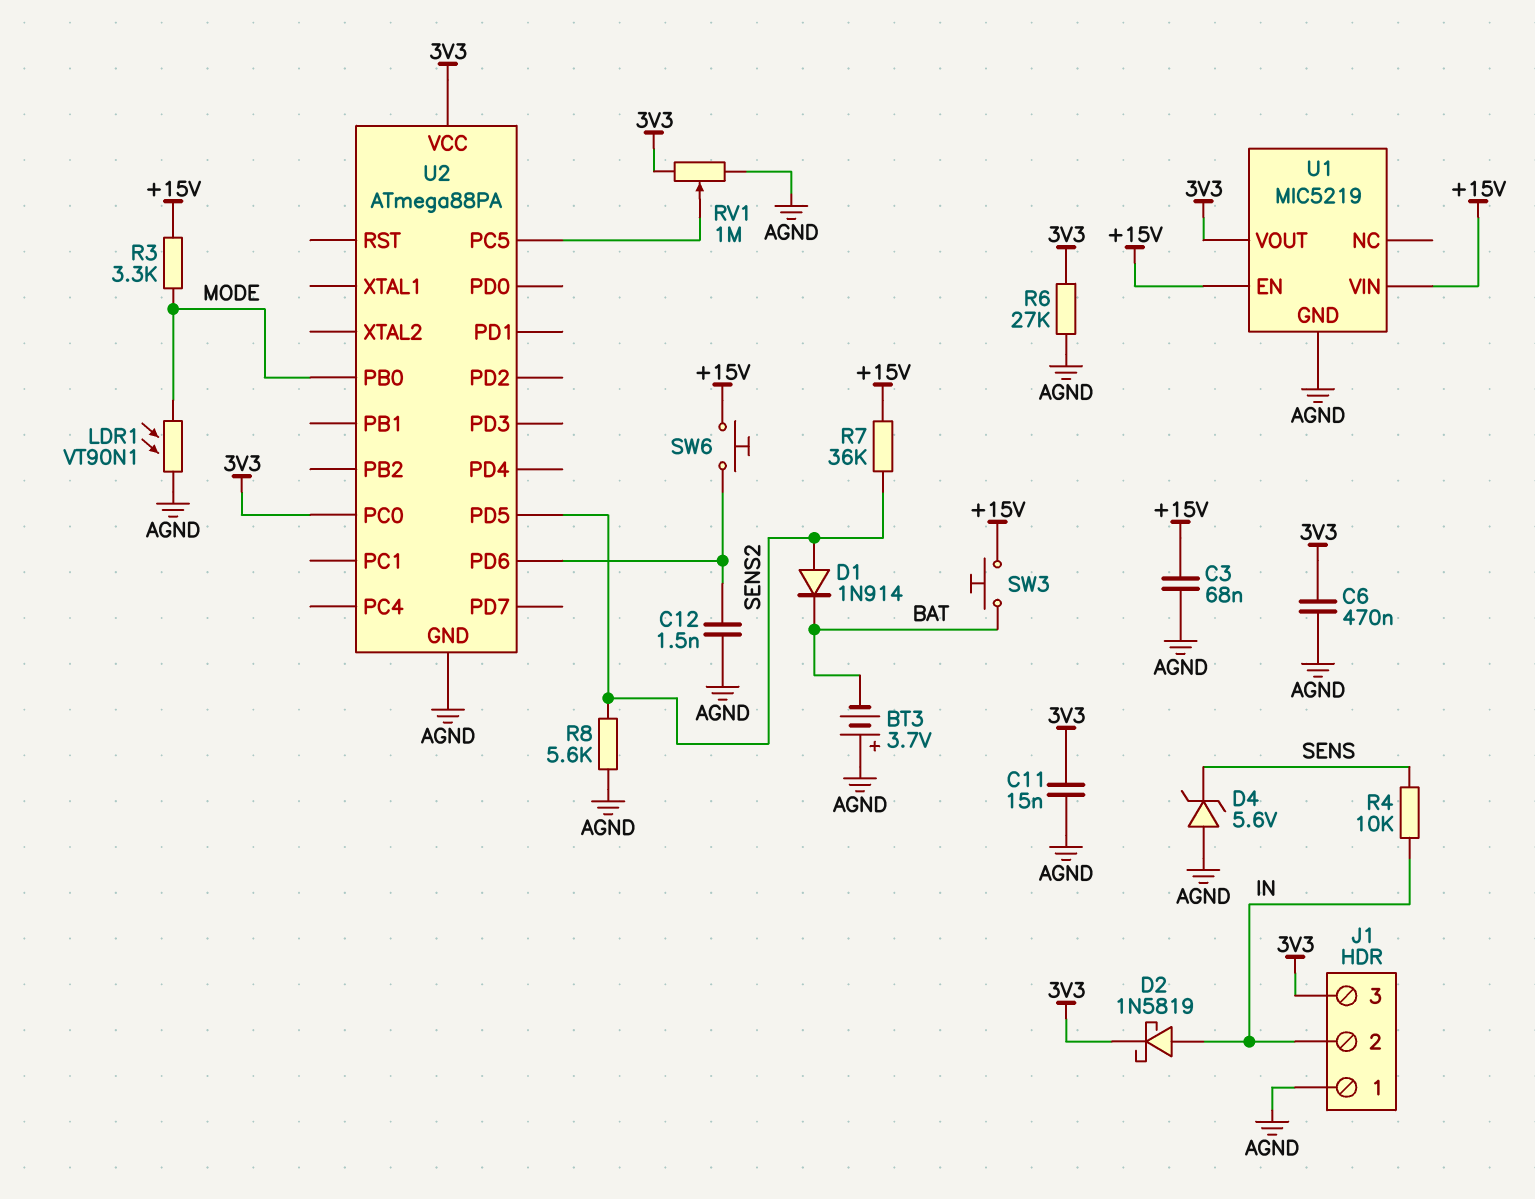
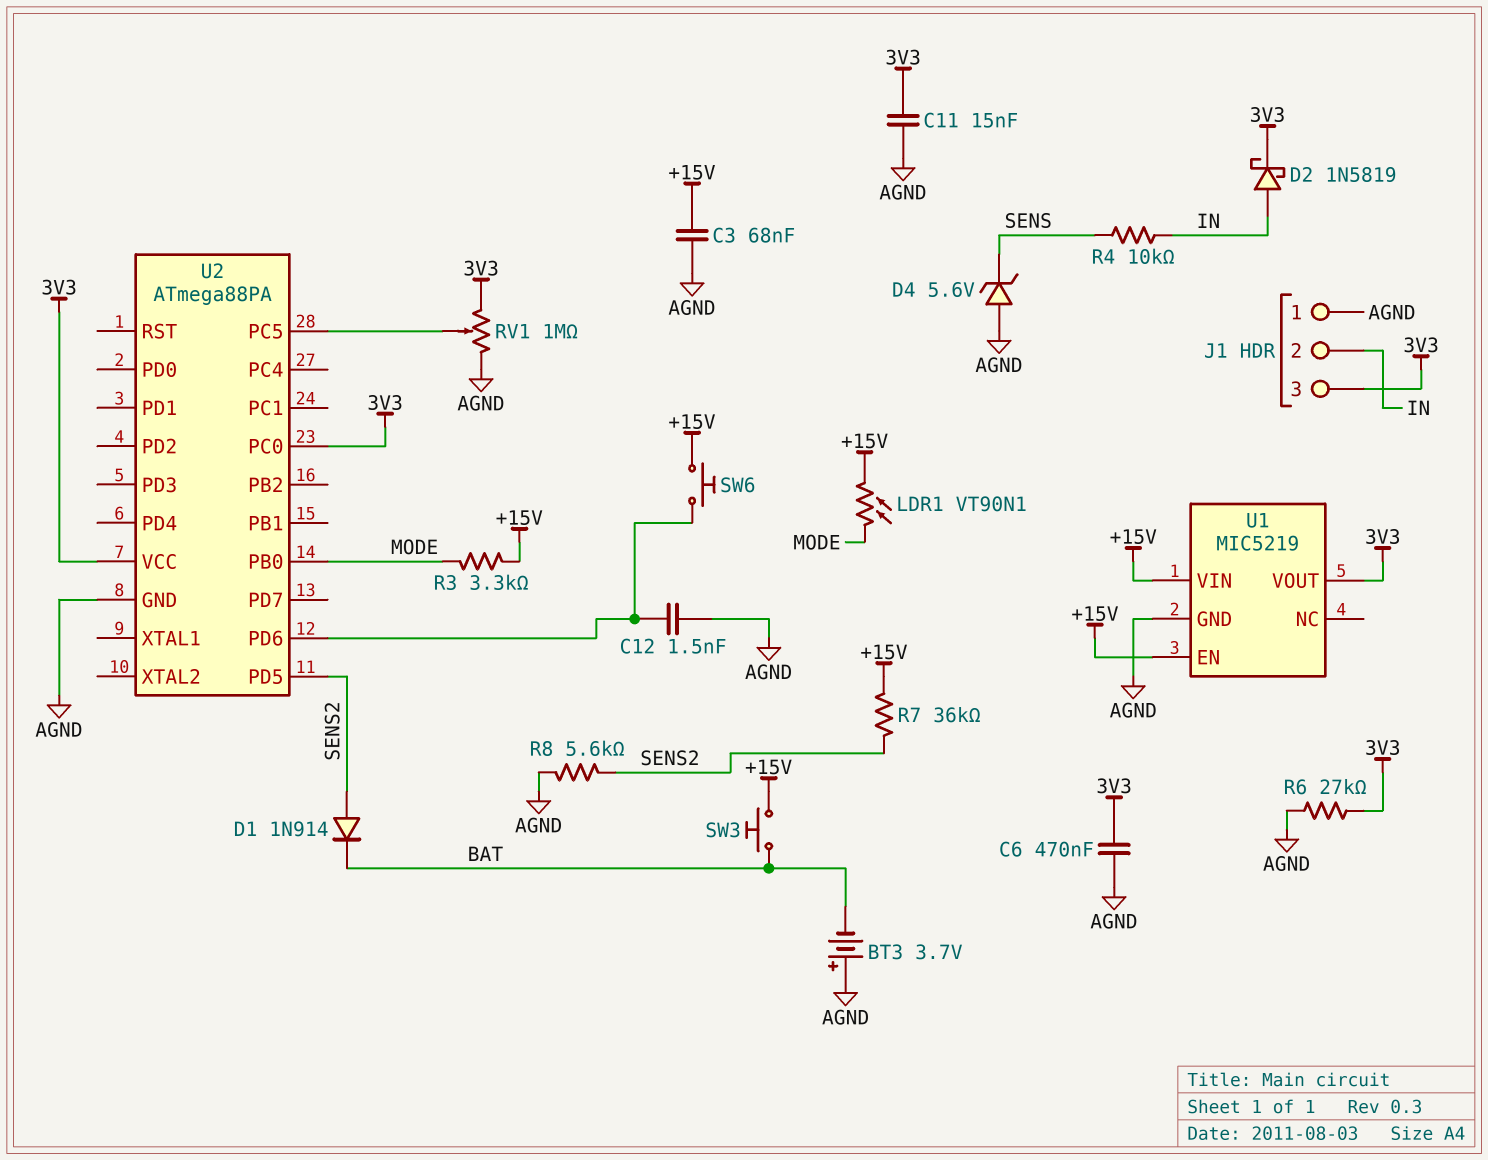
LDR1: VT90N1 (AGND, MODE) -> VT90N1 (+15V, MODE)

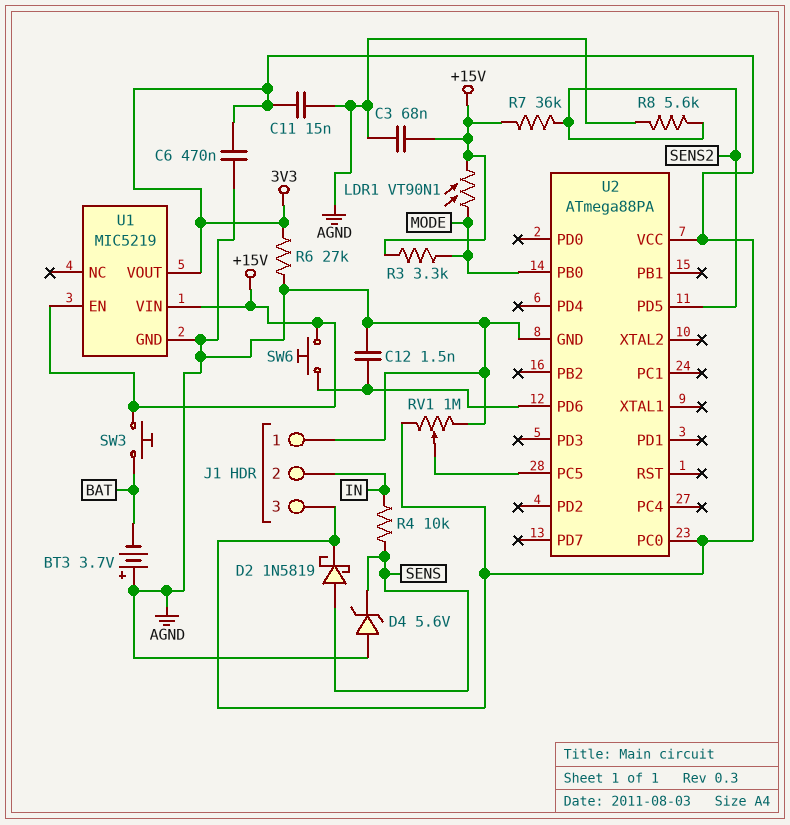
D1: diode 1N914 (A SENS2, K BAT) -> none
D2: schottky 1N5819 (A IN, K 3V3) -> schottky 1N5819 (A SENS, K 3V3)

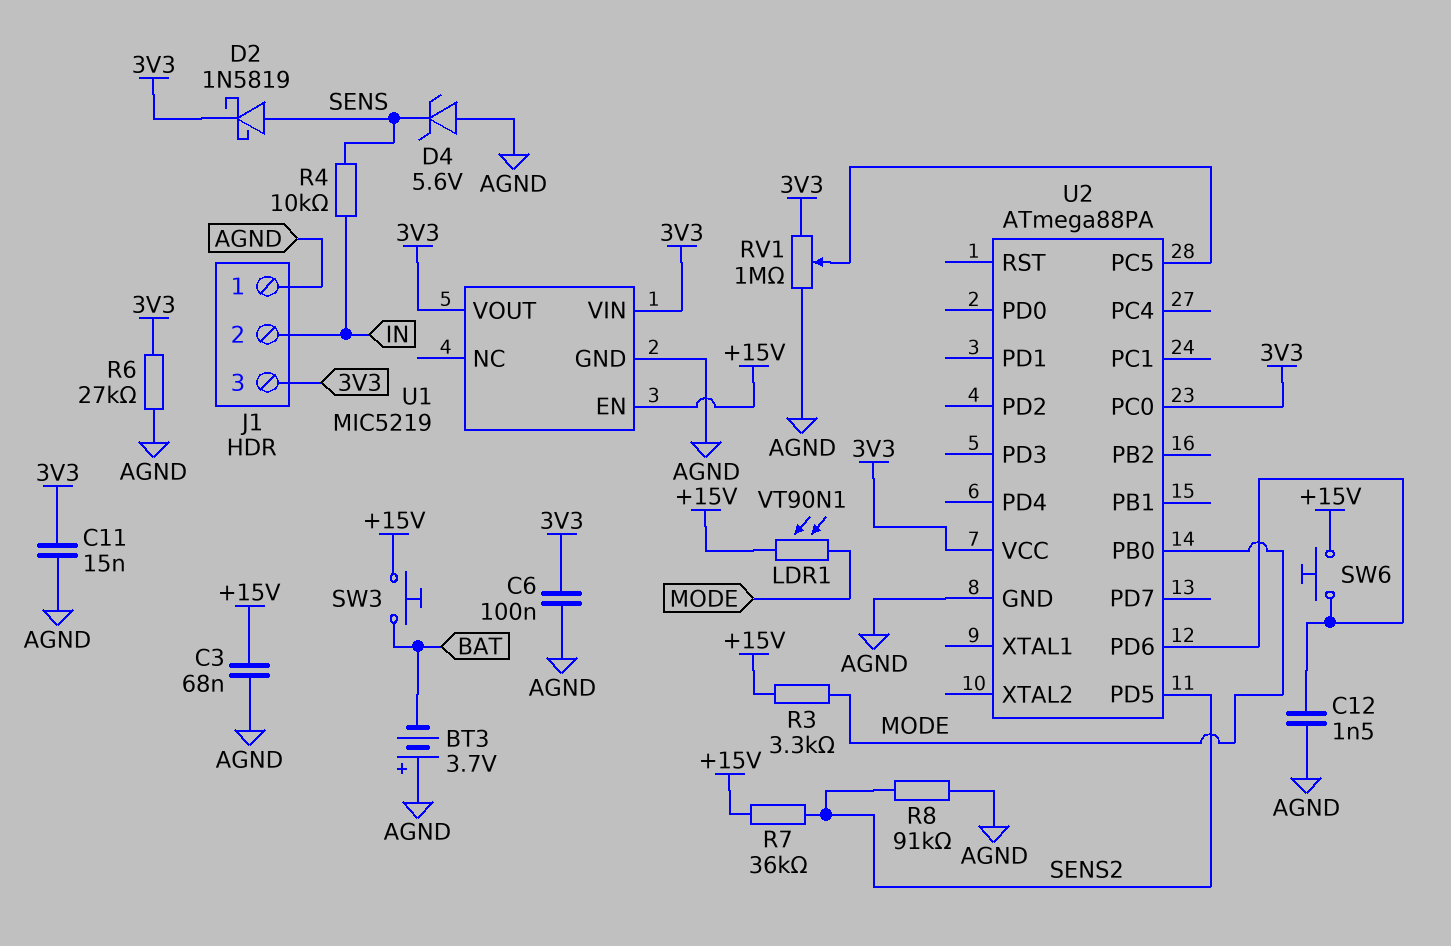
C6: 470nF (3V3, AGND) -> 100nF (3V3, AGND)
R8: 5.6k (AGND, SENS2) -> 91k (AGND, SENS2)
U1 pin VIN: +15V -> 3V3

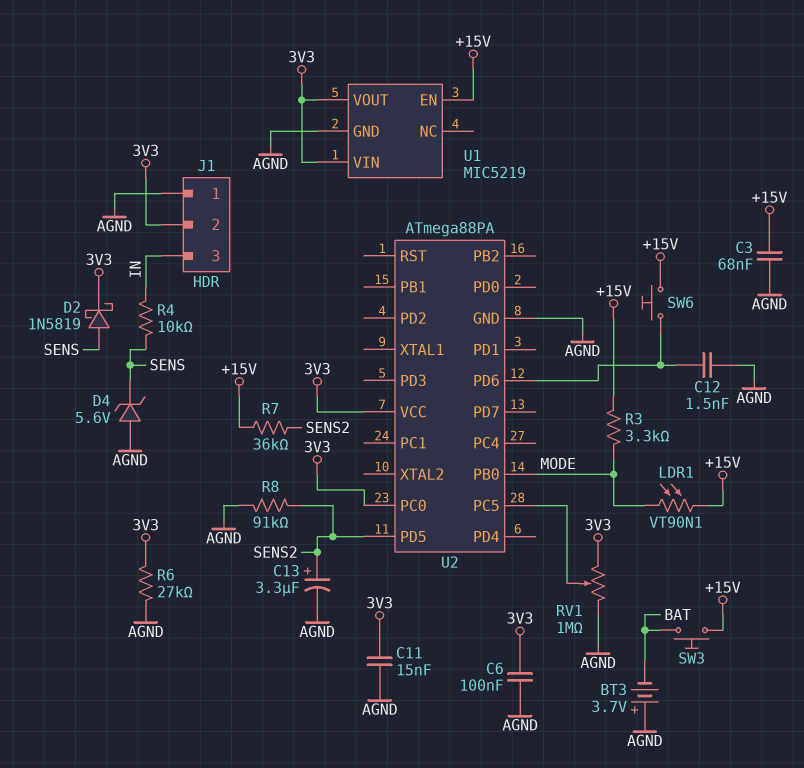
C13: none -> 3.3uF (plus SENS2, minus AGND)
J1 pin 2: IN -> 3V3
J1 pin 3: 3V3 -> IN

